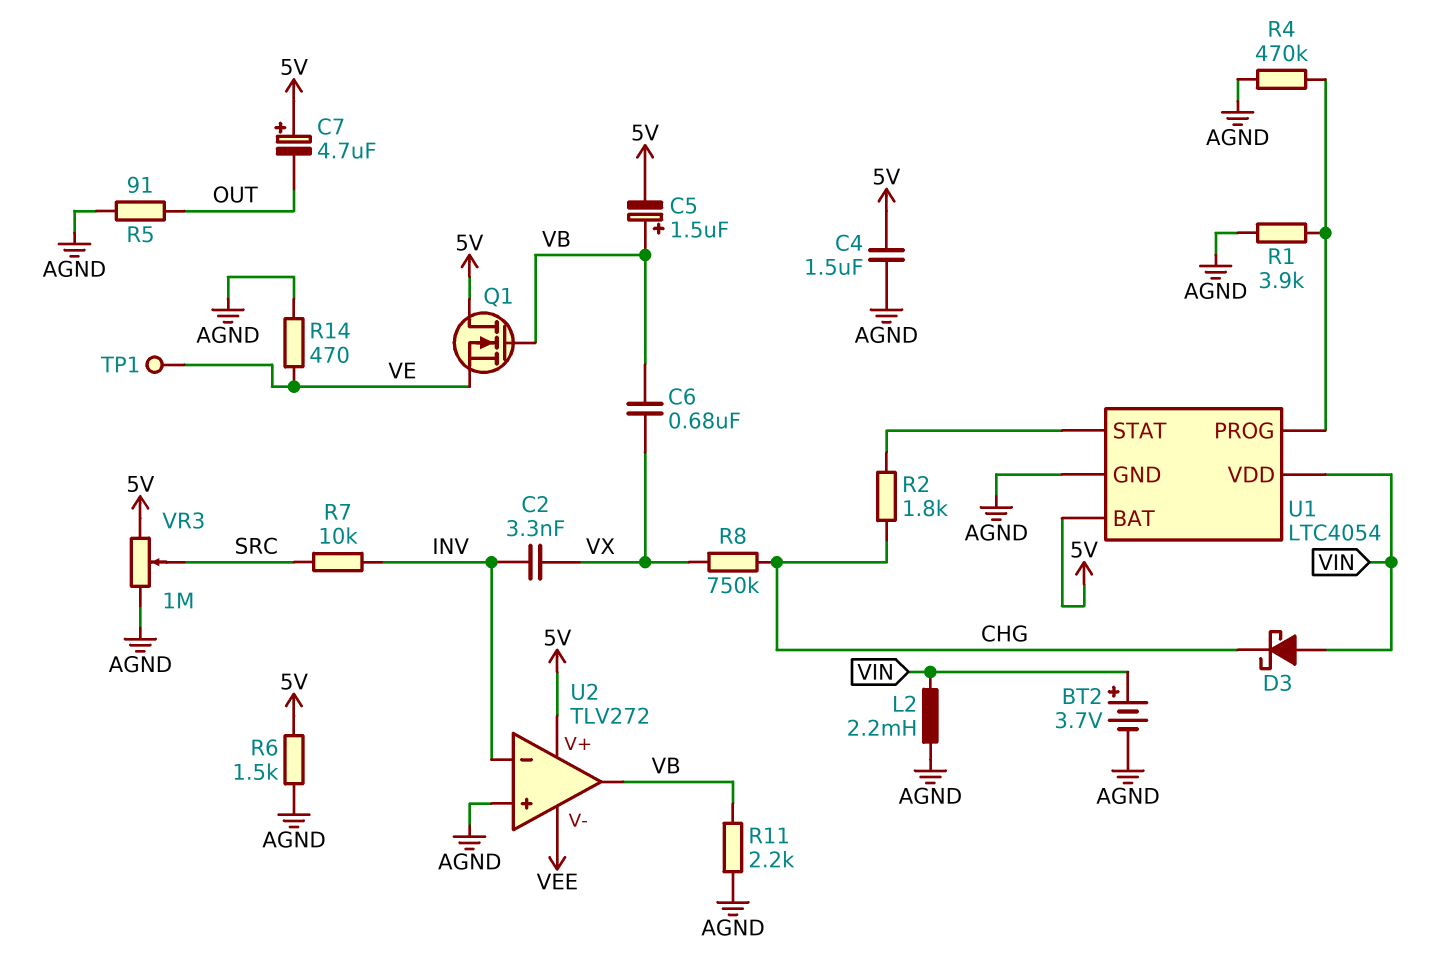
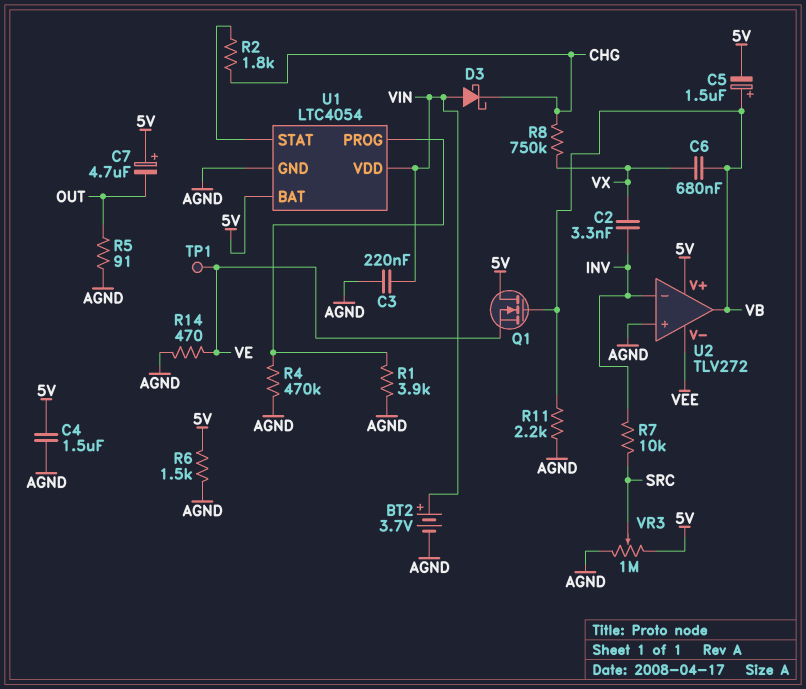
C3: none -> 220nF (AGND, VIN)
L2: 2.2mH (AGND, VIN) -> none

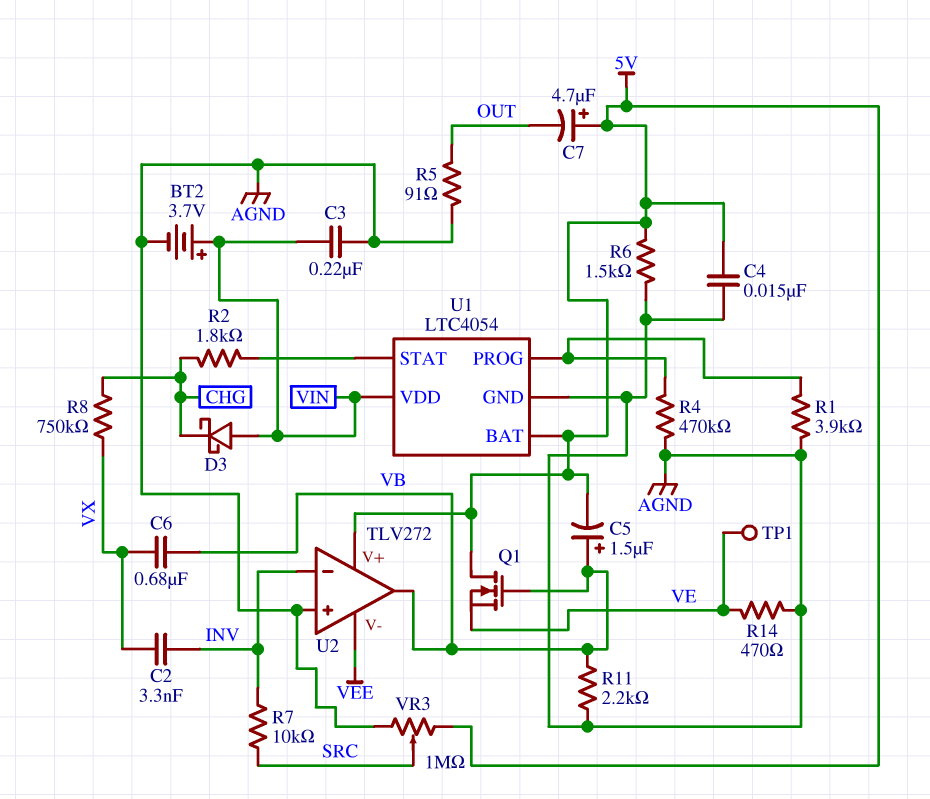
C4: 1.5uF (5V, AGND) -> 15nF (5V, AGND)

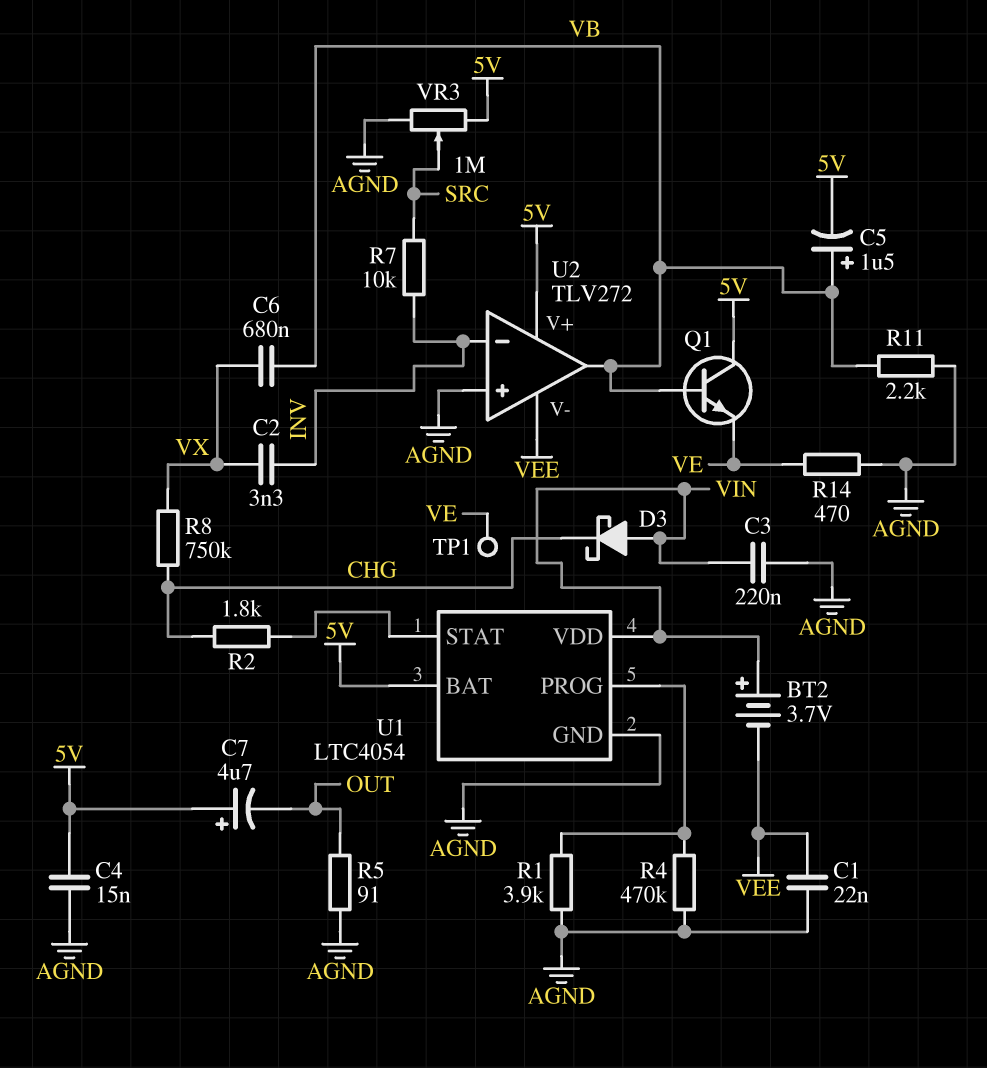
BT2: 3.7V (plus VIN, minus AGND) -> 3.7V (plus VIN, minus VEE)
C1: none -> 22nF (AGND, VEE)
Q1: NMOS (G VB, D 5V, S VE) -> NPN (B VB, C 5V, E VE)
R6: 1.5k (5V, AGND) -> none

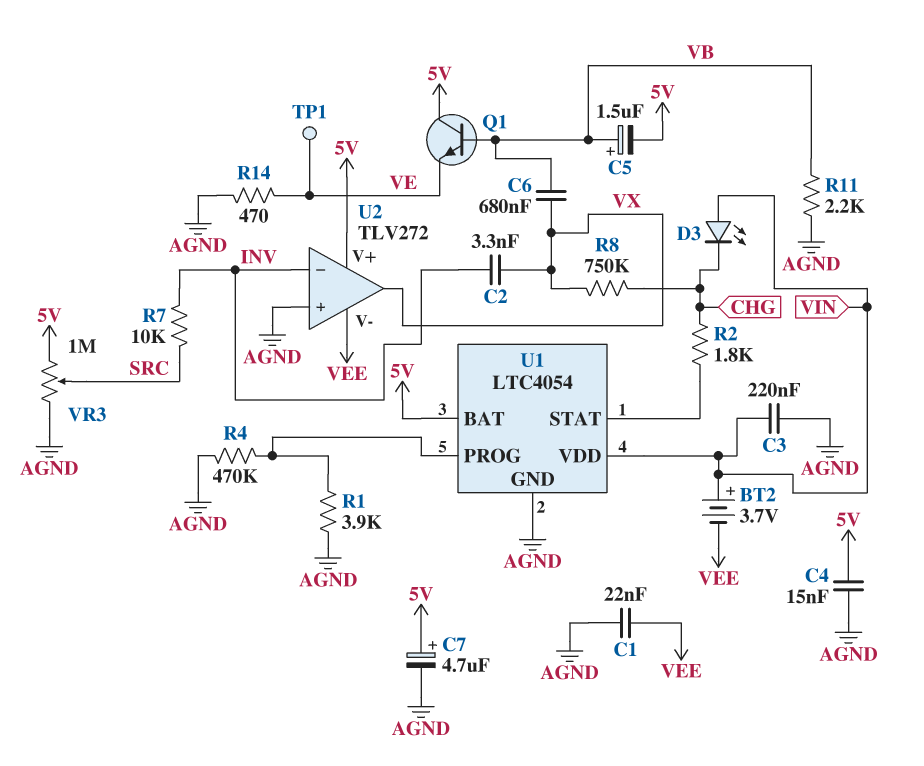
C7: 4.7uF (plus 5V, minus OUT) -> 4.7uF (plus 5V, minus AGND)
D3: schottky (A VIN, K CHG) -> LED (A VIN, K CHG)
R5: 91 (AGND, OUT) -> none
U2 pin out: VB -> VX

